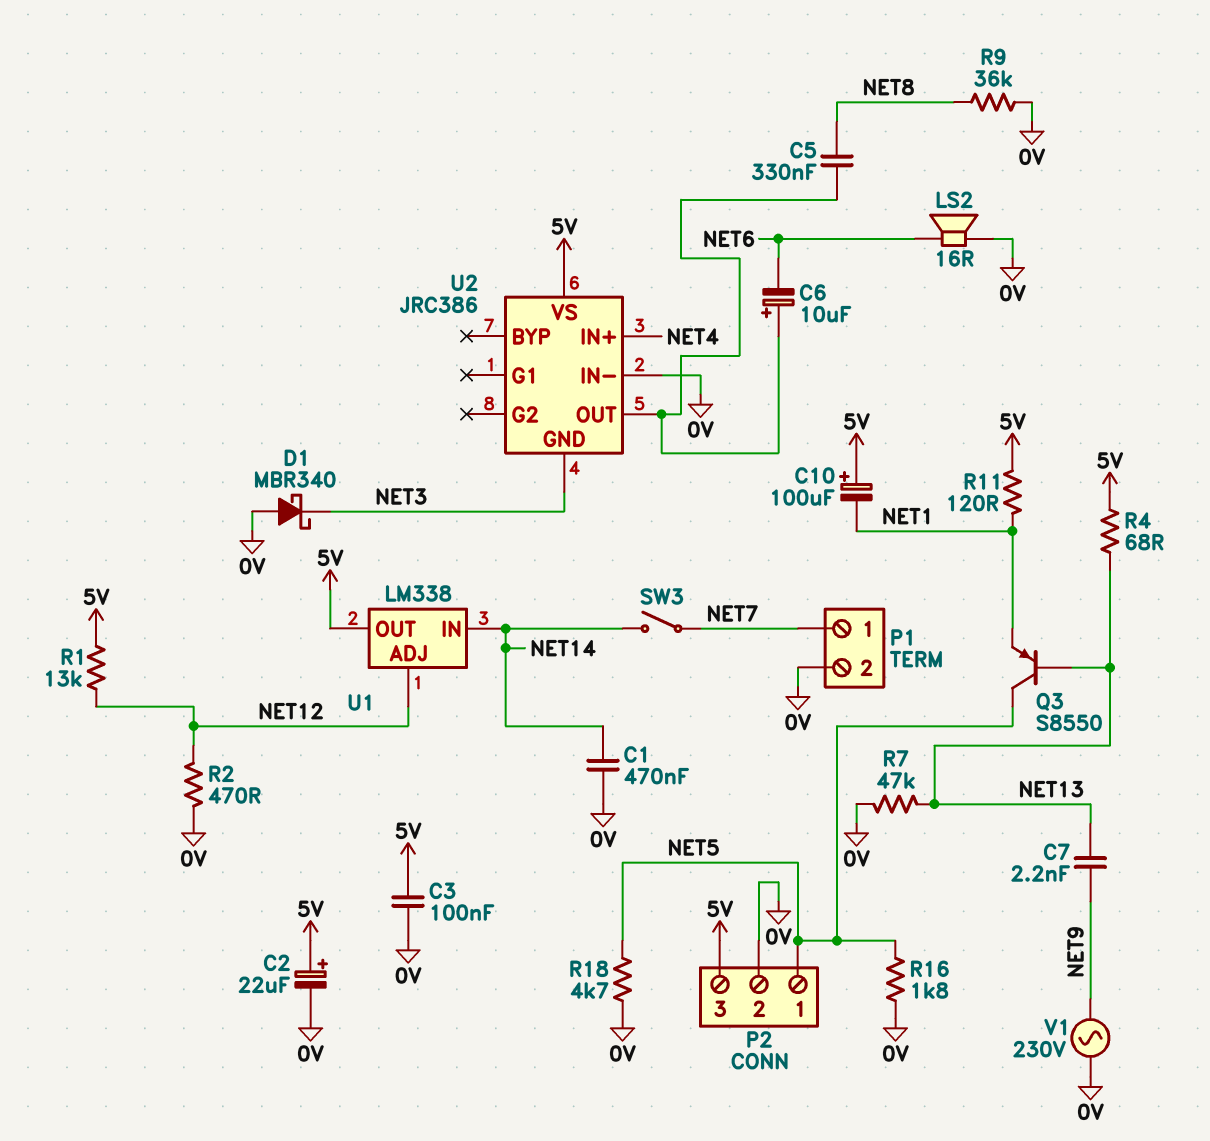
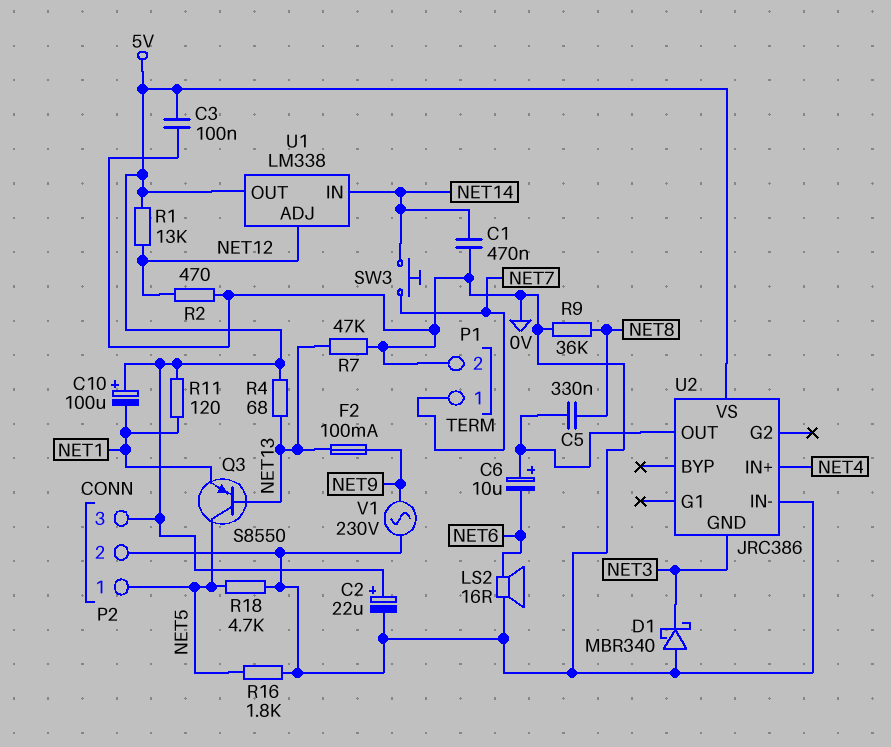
C7: 2.2nF (NET9, NET13) -> none
F2: none -> 100mA (NET9, NET13)
SW3: switch (NET7, NET14) -> button (NET7, NET14)

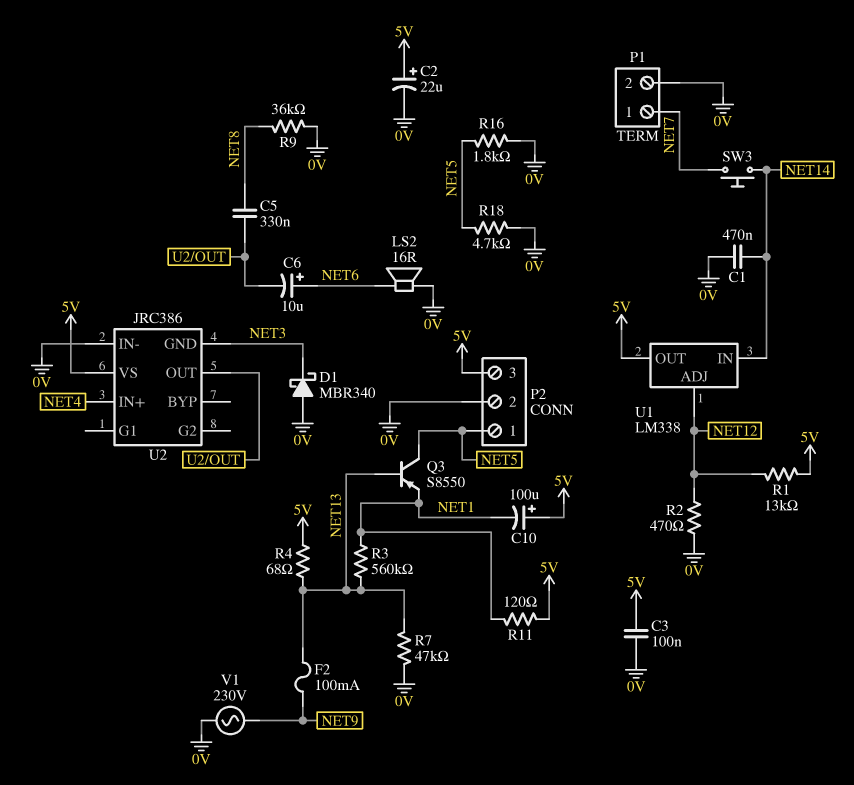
C6: 10uF (plus U2/OUT, minus NET6) -> 10uF (plus NET6, minus U2/OUT)
R3: none -> 560k (NET1, NET13)

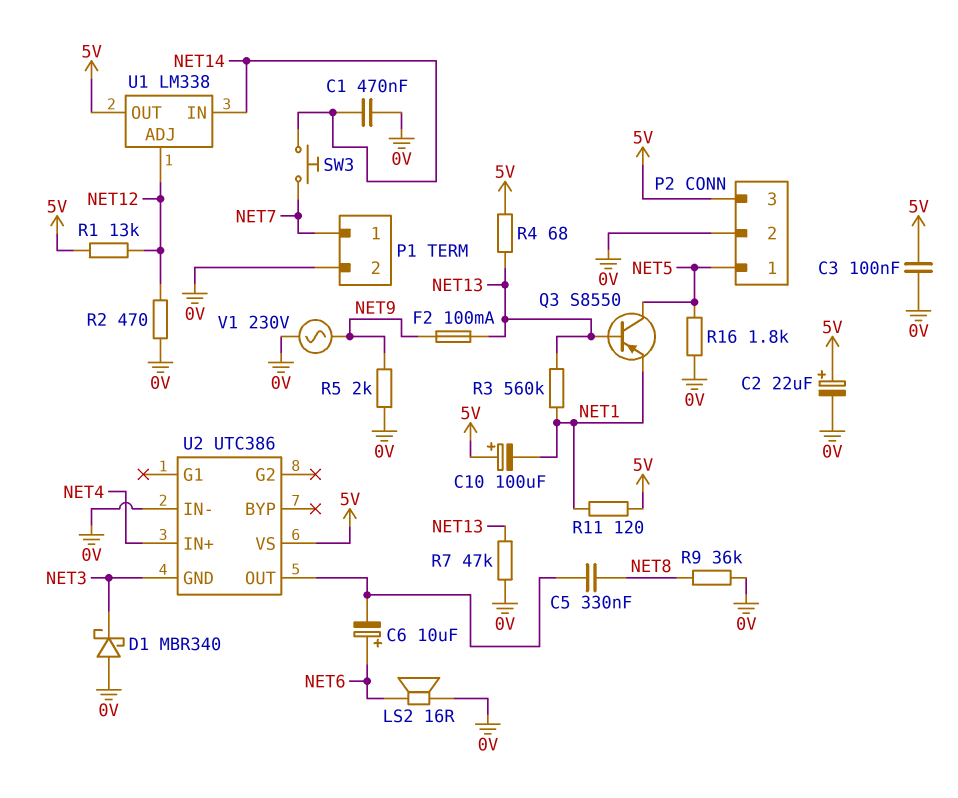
R5: none -> 2k (0V, NET9)
R18: 4.7k (0V, NET5) -> none
U2: JRC386 -> UTC386

